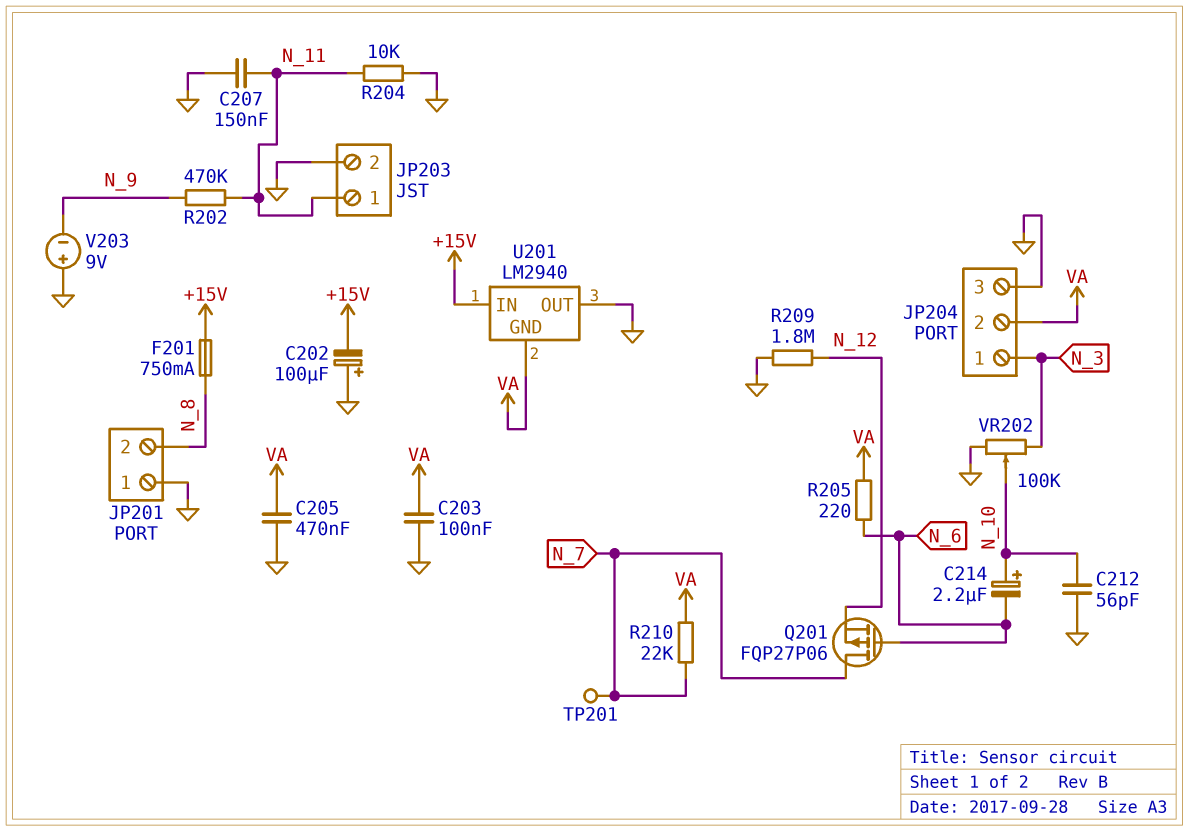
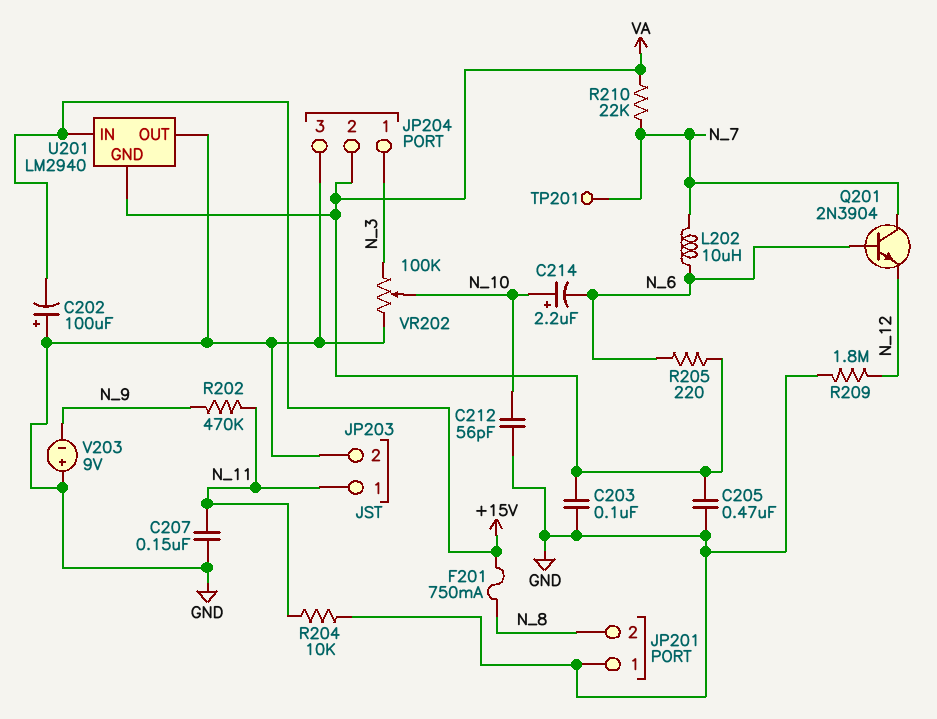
L202: none -> 10uH (N_6, N_7)
Q201: PMOS FQP27P06 (G N_6, D N_7, S N_12) -> NPN 2N3904 (B N_6, C N_7, E N_12)

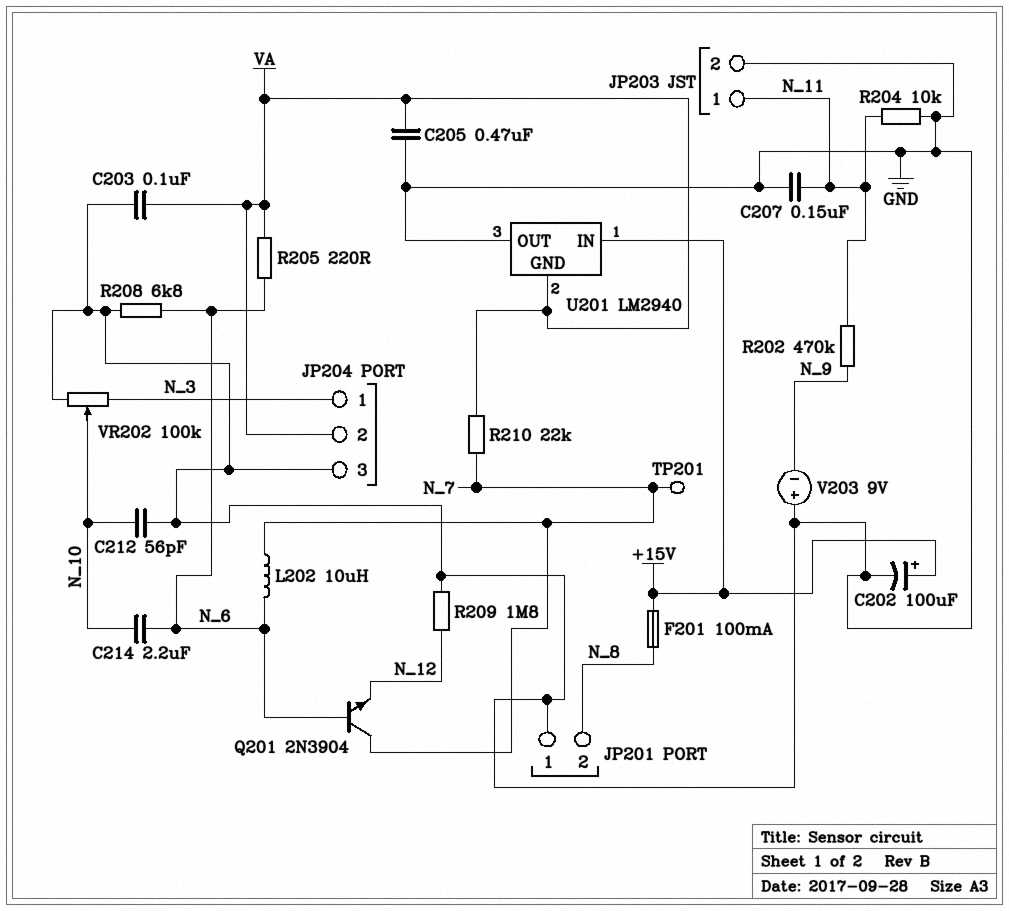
C202: 100uF (plus GND, minus +15V) -> 100uF (plus +15V, minus GND)
C214: 2.2uF (plus N_10, minus N_6) -> 2.2uF (N_6, N_10)
F201: 750mA (+15V, N_8) -> 100mA (+15V, N_8)
R208: none -> 6.8k (GND, N_6)

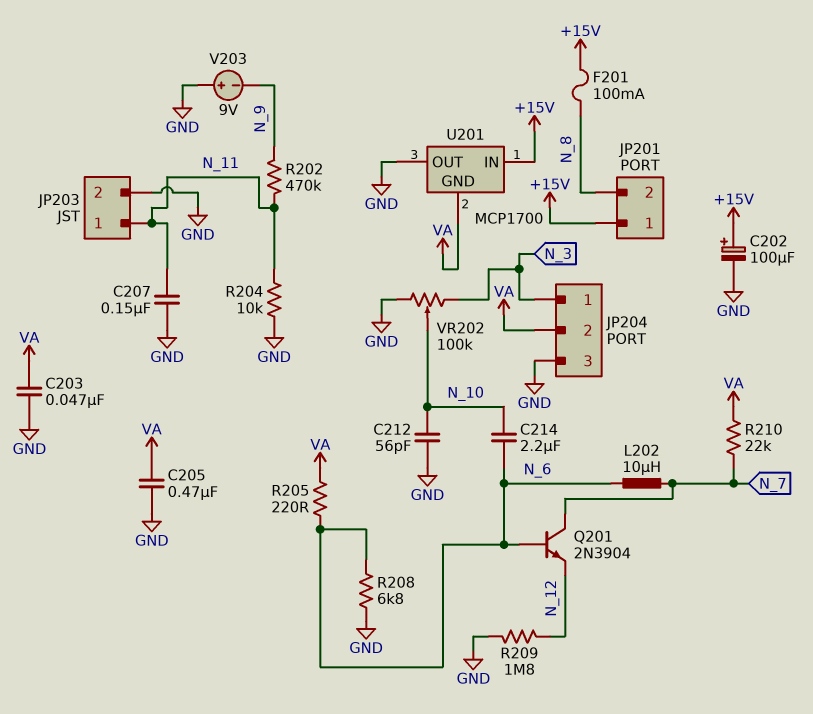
C203: 100nF (GND, VA) -> 47nF (GND, VA)
JP201 pin 1: GND -> +15V
TP201: test point (N_7) -> none
U201: LM2940 -> MCP1700

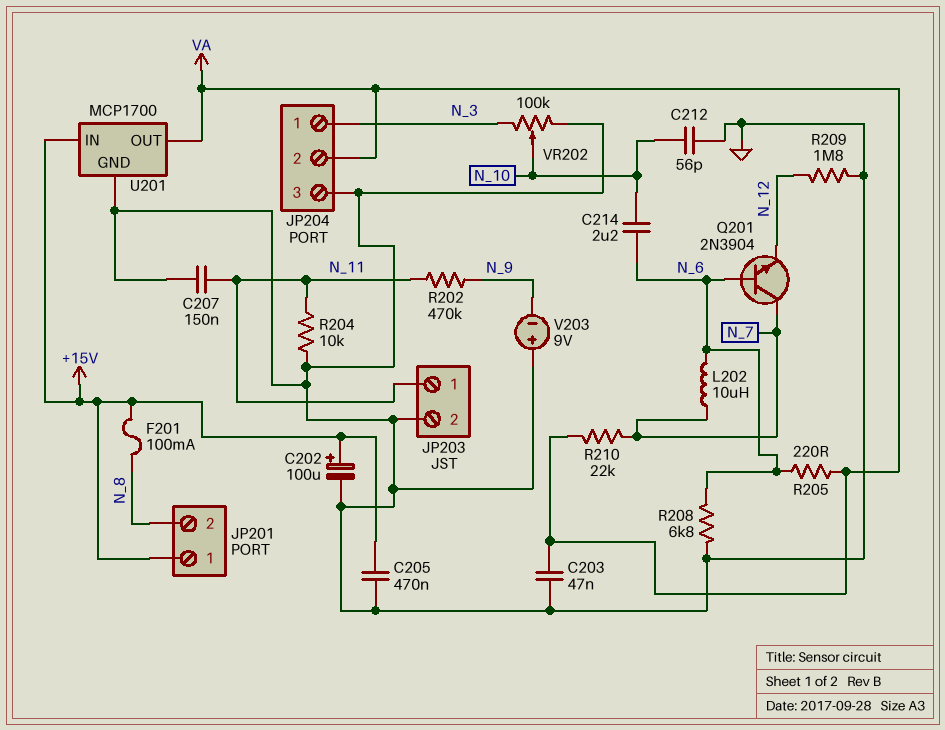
C205: 470nF (GND, VA) -> 470nF (+15V, GND)
U201 pin GND: VA -> GND
U201 pin OUT: GND -> VA

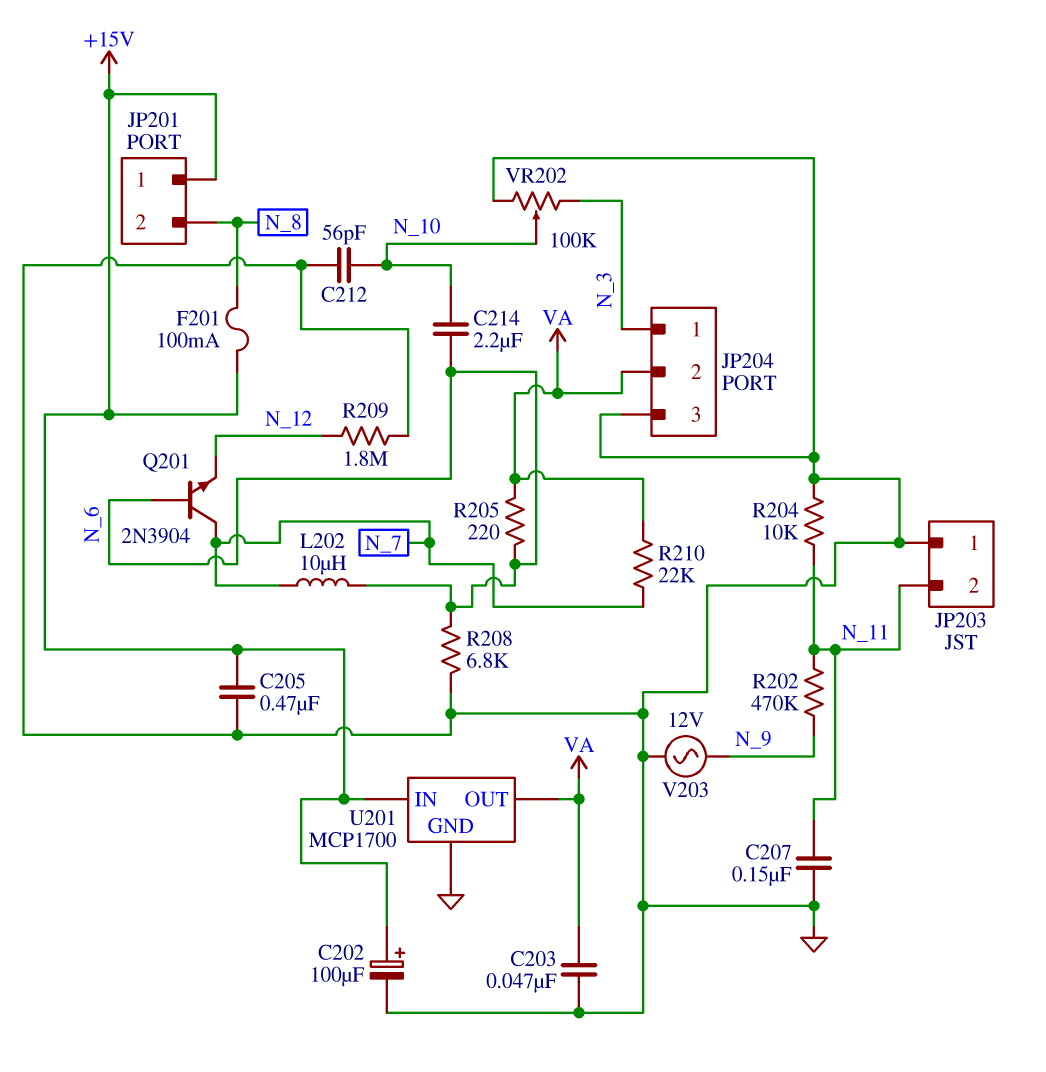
JP203 pin 1: N_11 -> GND
JP203 pin 2: GND -> N_11
V203: 9V (plus GND, minus N_9) -> AC 12V (GND, N_9)

